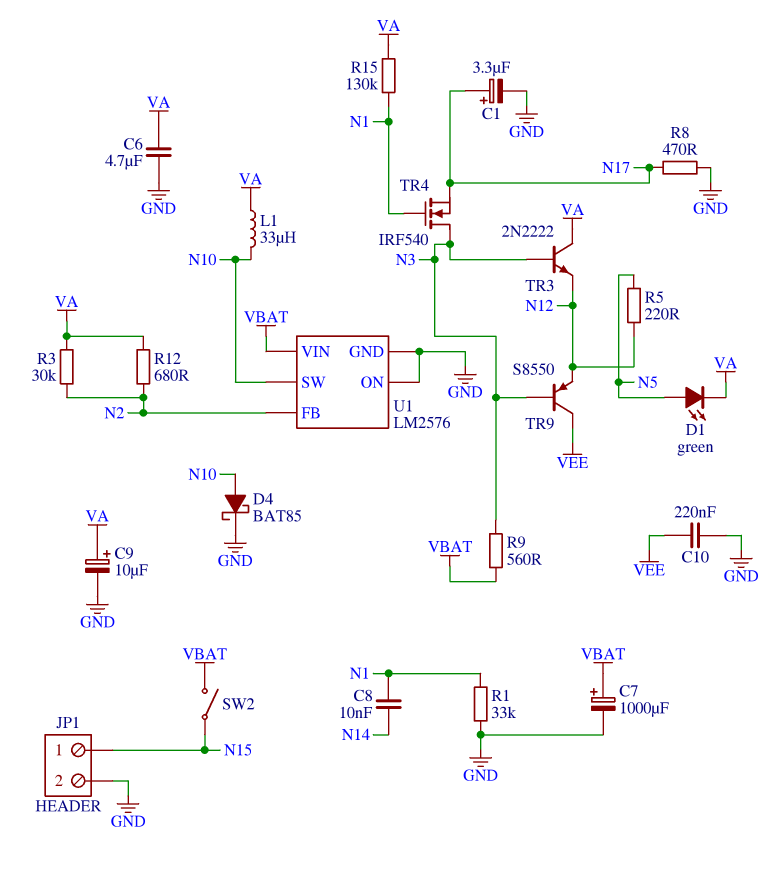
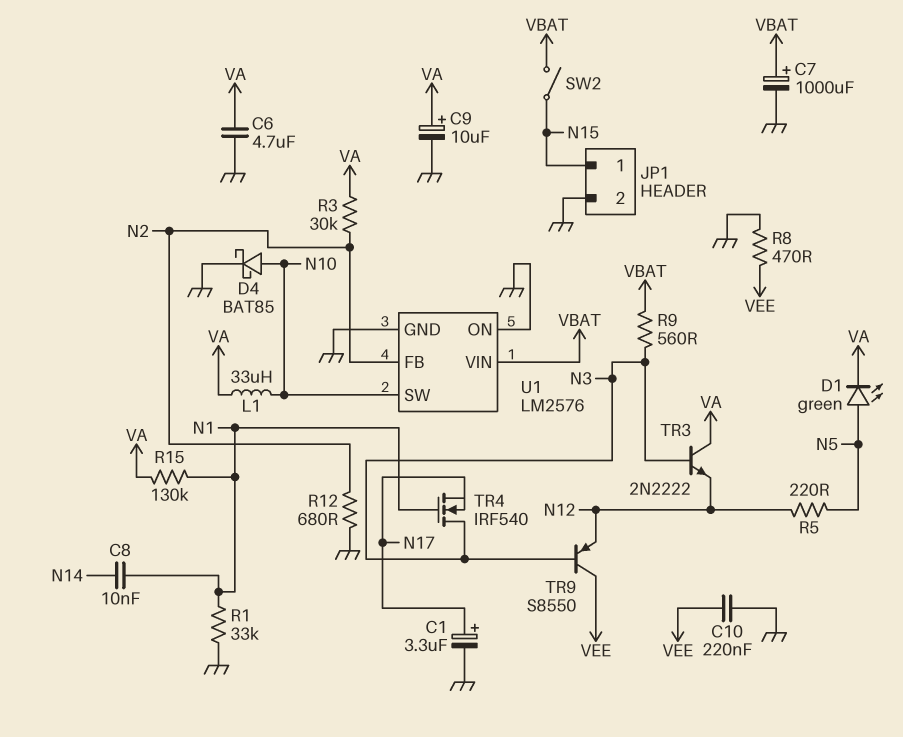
R8: 470 (GND, N17) -> 470 (GND, VEE)
R12: 680 (N2, VA) -> 680 (GND, N2)

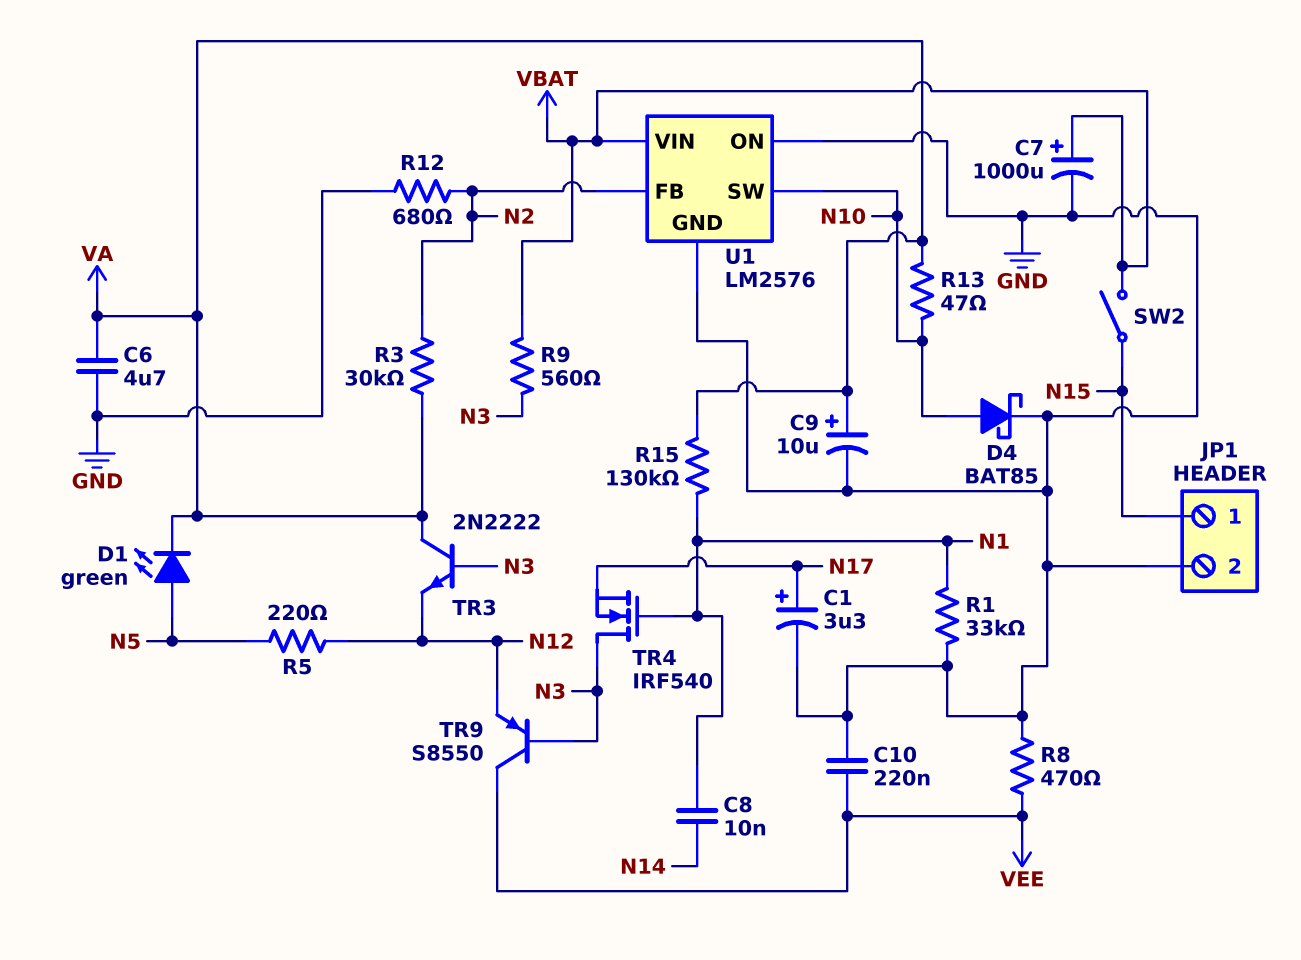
L1: 33uH (N10, VA) -> none
R13: none -> 47 (N10, VA)

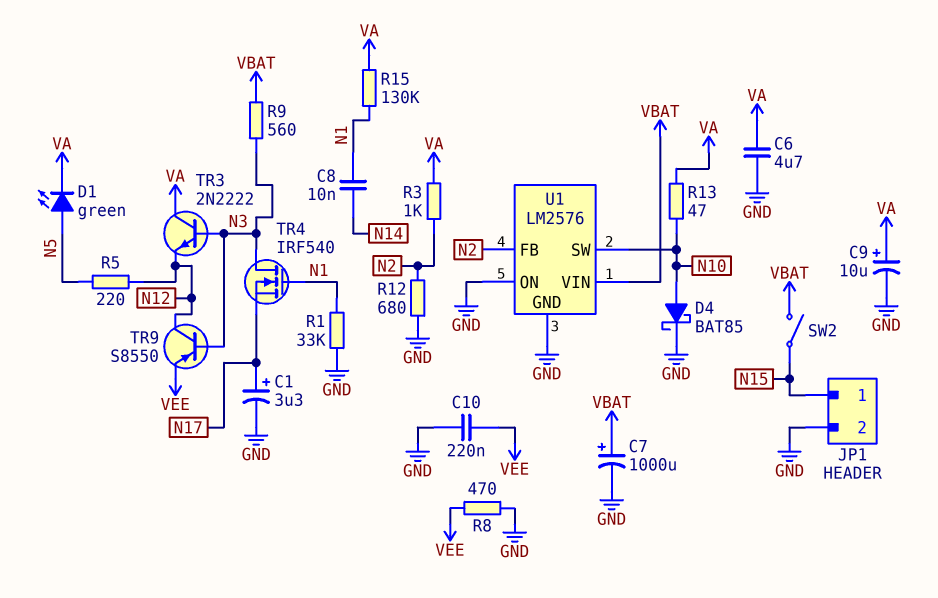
R3: 30k (N2, VA) -> 1k (N2, VA)
TR9: PNP S8550 (B N3, C VEE, E N12) -> PNP S8550 (B N3, C N12, E VEE)

